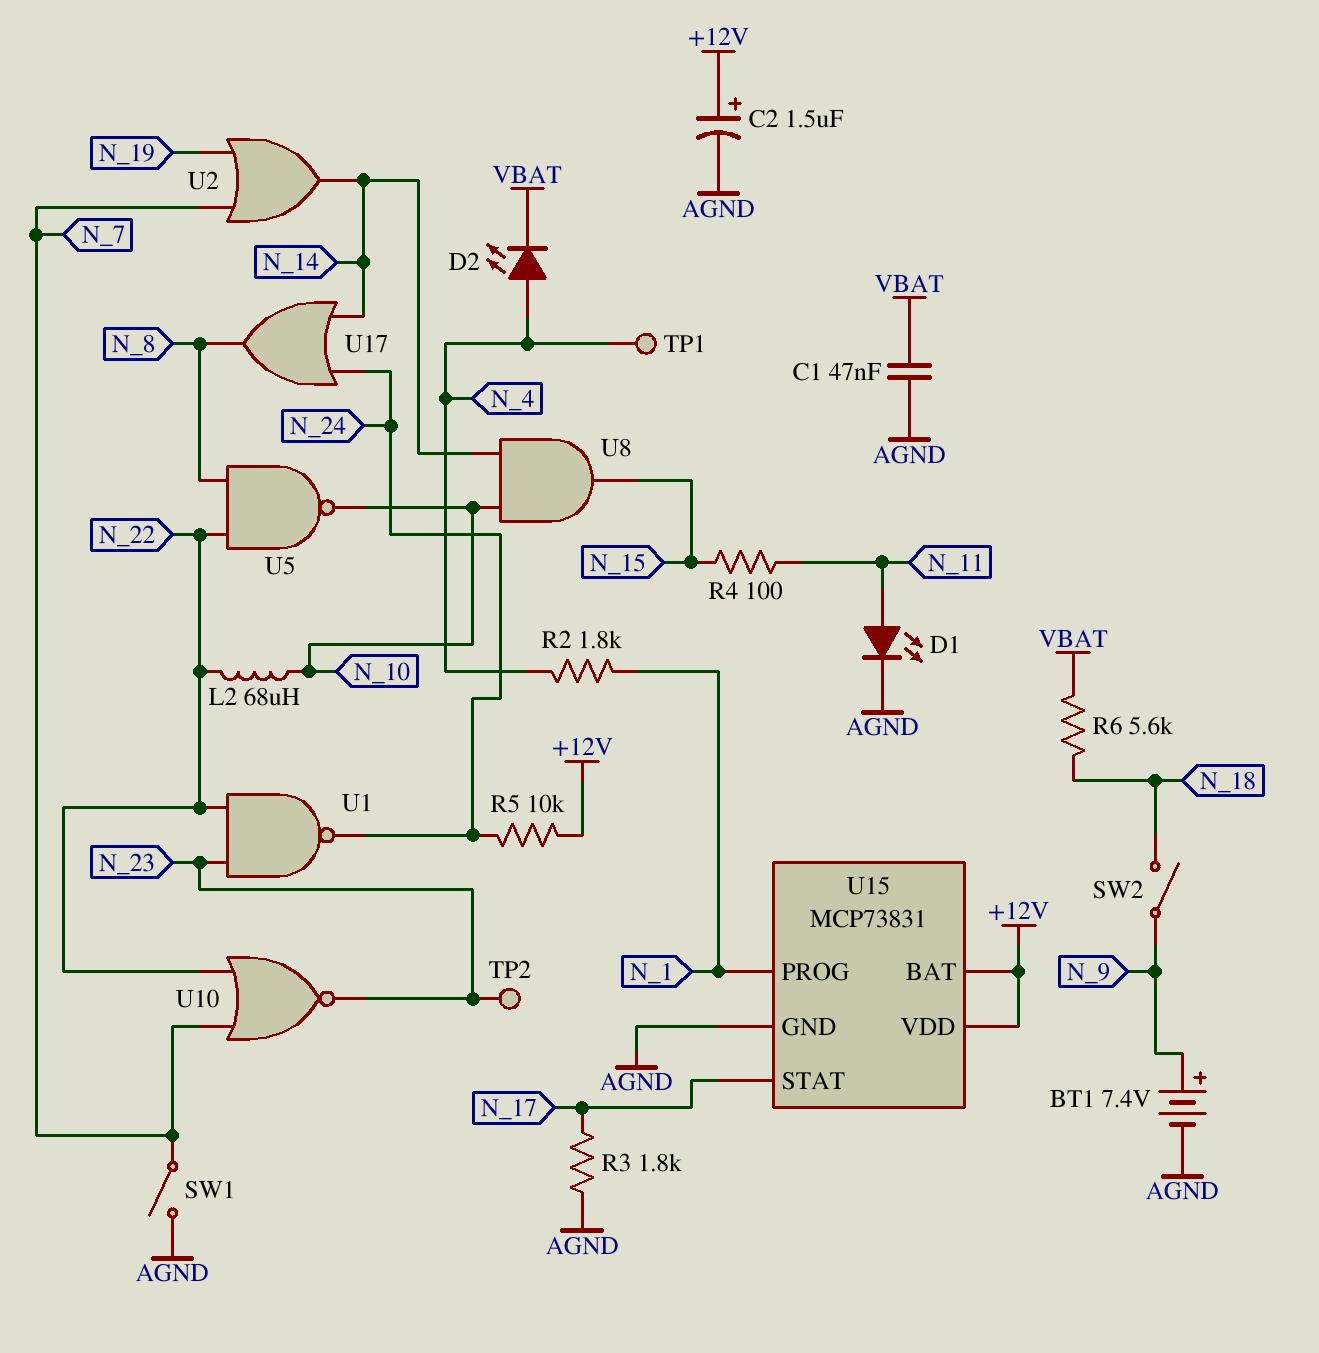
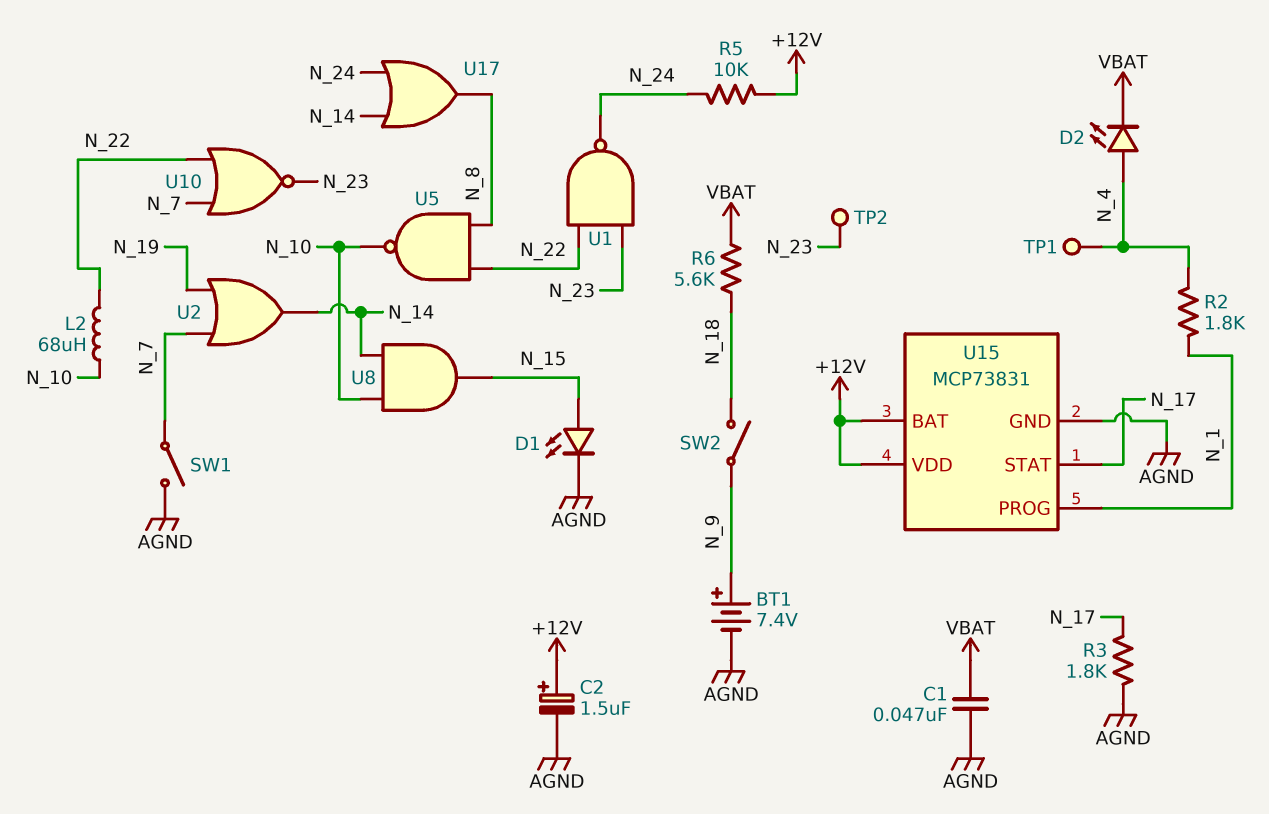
D1: LED (A N_11, K AGND) -> LED (A N_15, K AGND)
R4: 100 (N_11, N_15) -> none

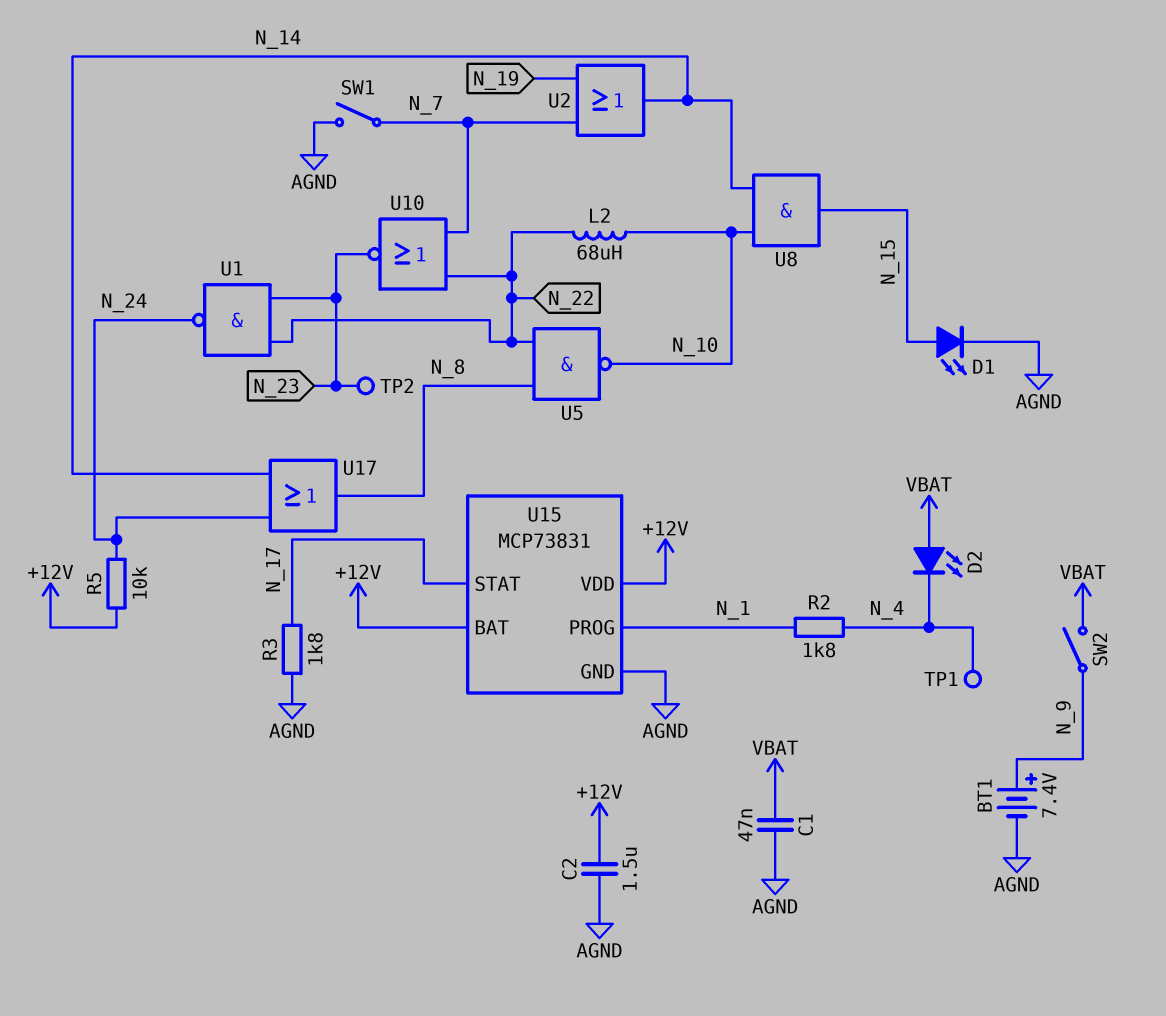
C2: 1.5uF (plus +12V, minus AGND) -> 1.5uF (+12V, AGND)
D2: LED (A N_4, K VBAT) -> LED (A VBAT, K N_4)
R6: 5.6k (N_18, VBAT) -> none
SW2: switch (N_9, N_18) -> switch (N_9, VBAT)

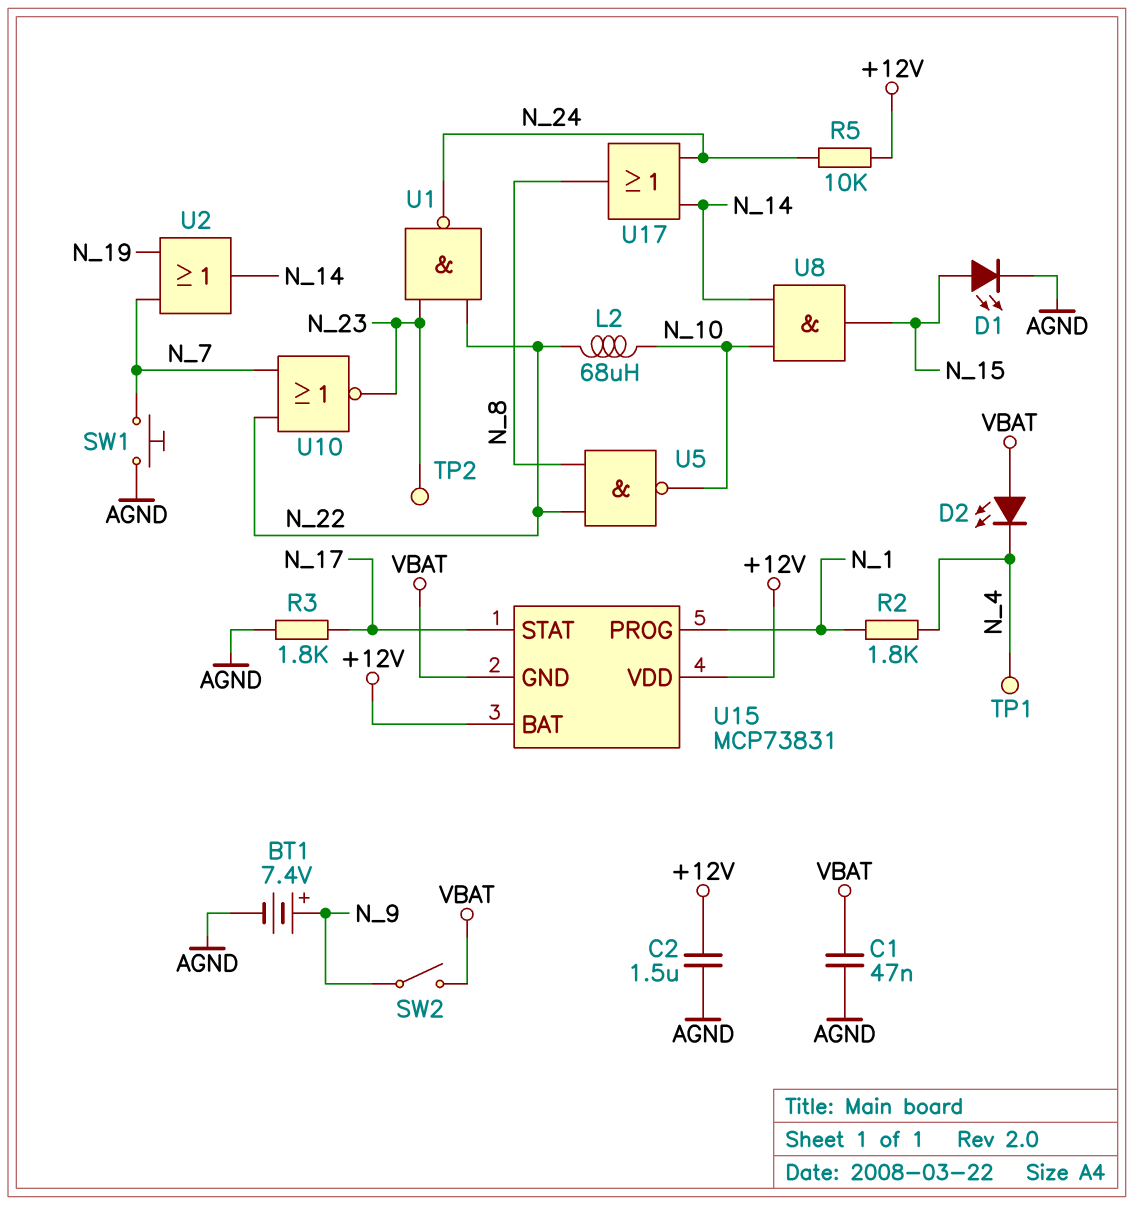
SW1: switch (AGND, N_7) -> button (AGND, N_7)
U15 pin GND: AGND -> VBAT

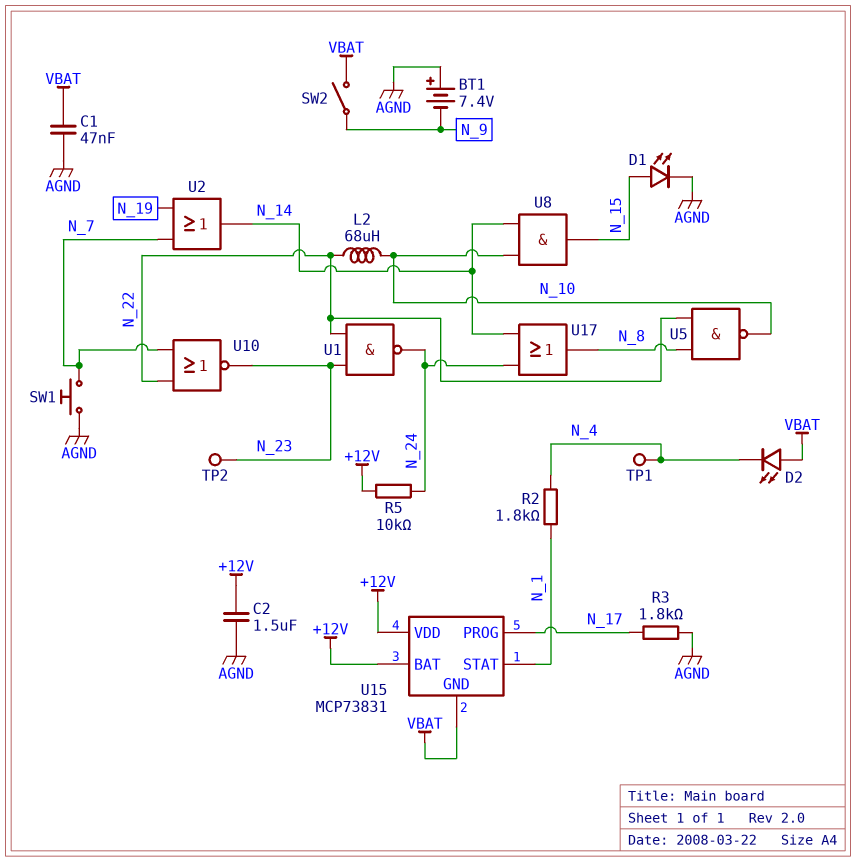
BT1: 7.4V (plus N_9, minus AGND) -> 7.4V (plus AGND, minus N_9)
U15 pin PROG: N_1 -> N_17
U15 pin STAT: N_17 -> N_1

